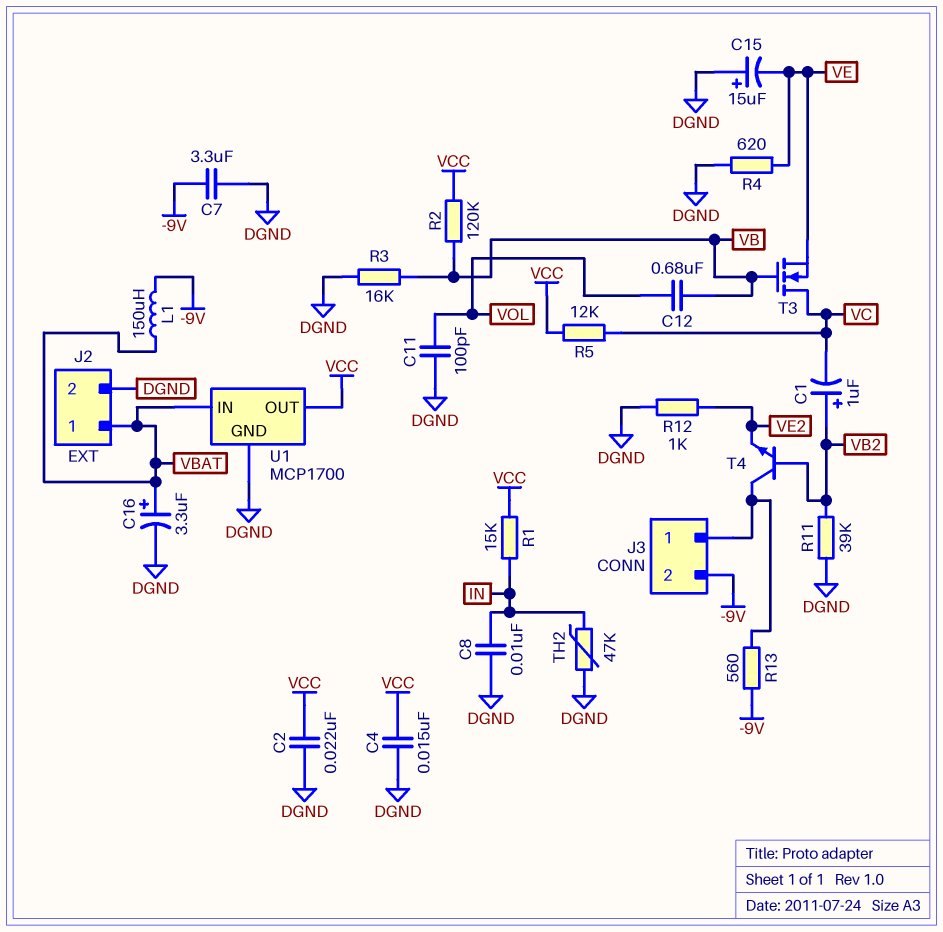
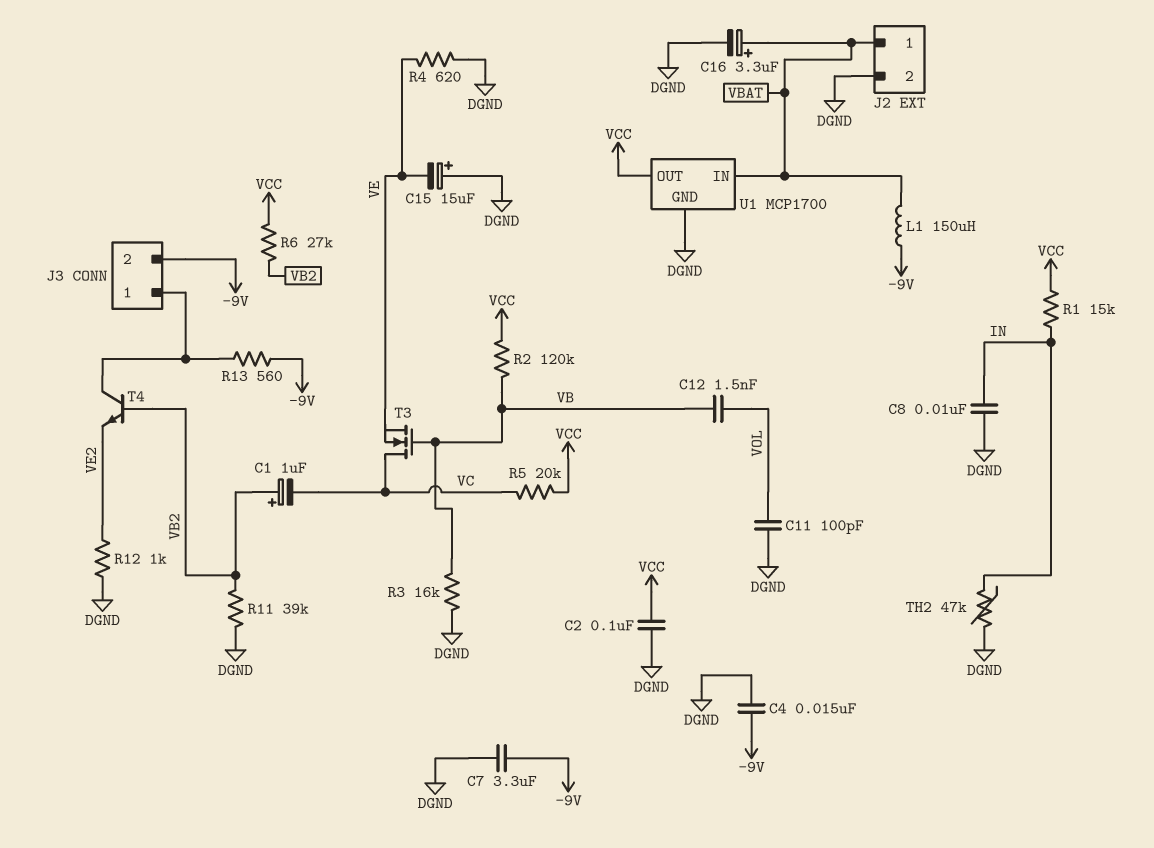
C2: 22nF (DGND, VCC) -> 100nF (DGND, VCC)
C4: 15nF (DGND, VCC) -> 15nF (-9V, DGND)
C12: 680nF (VB, VOL) -> 1.5nF (VB, VOL)
R5: 12k (VC, VCC) -> 20k (VC, VCC)
R6: none -> 27k (VB2, VCC)

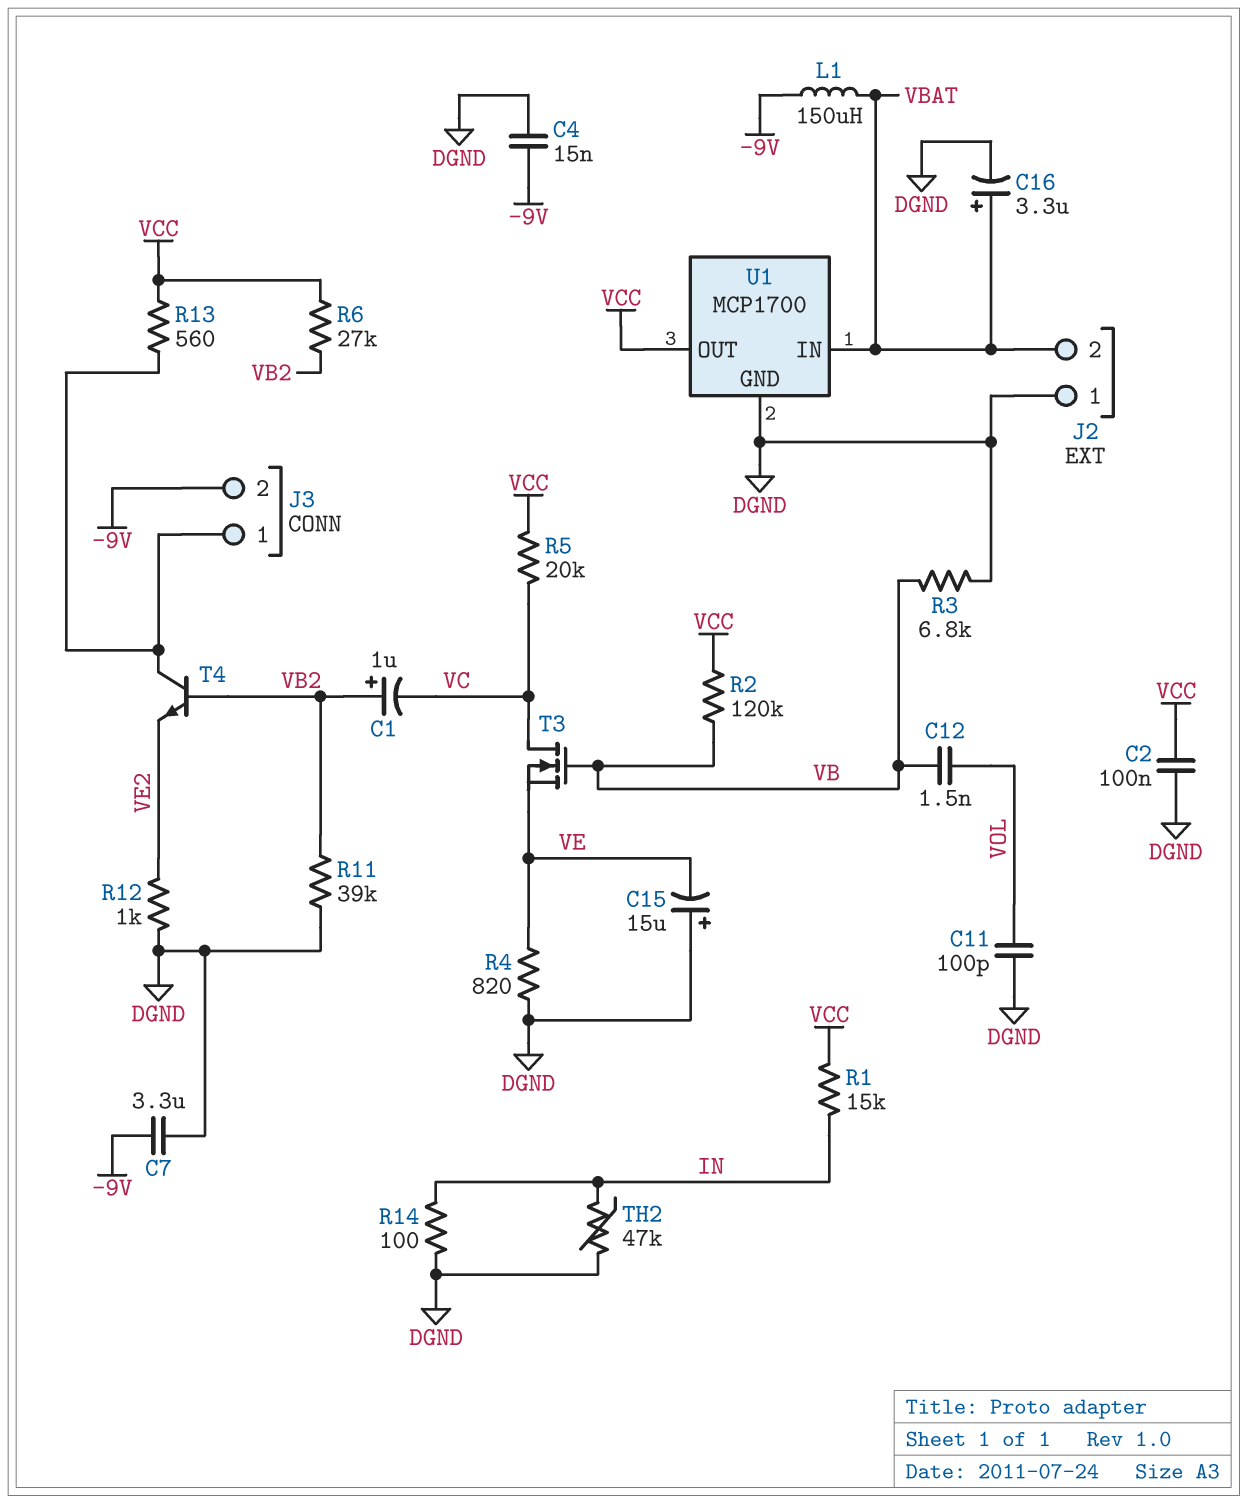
C8: 10nF (DGND, IN) -> none
J2 pin 1: VBAT -> DGND
J2 pin 2: DGND -> VBAT
R3: 16k (DGND, VB) -> 6.8k (DGND, VB)
R4: 620 (DGND, VE) -> 820 (DGND, VE)
R13: 560 (-9V, J3/1) -> 560 (J3/1, VCC)
R14: none -> 100 (DGND, IN)

